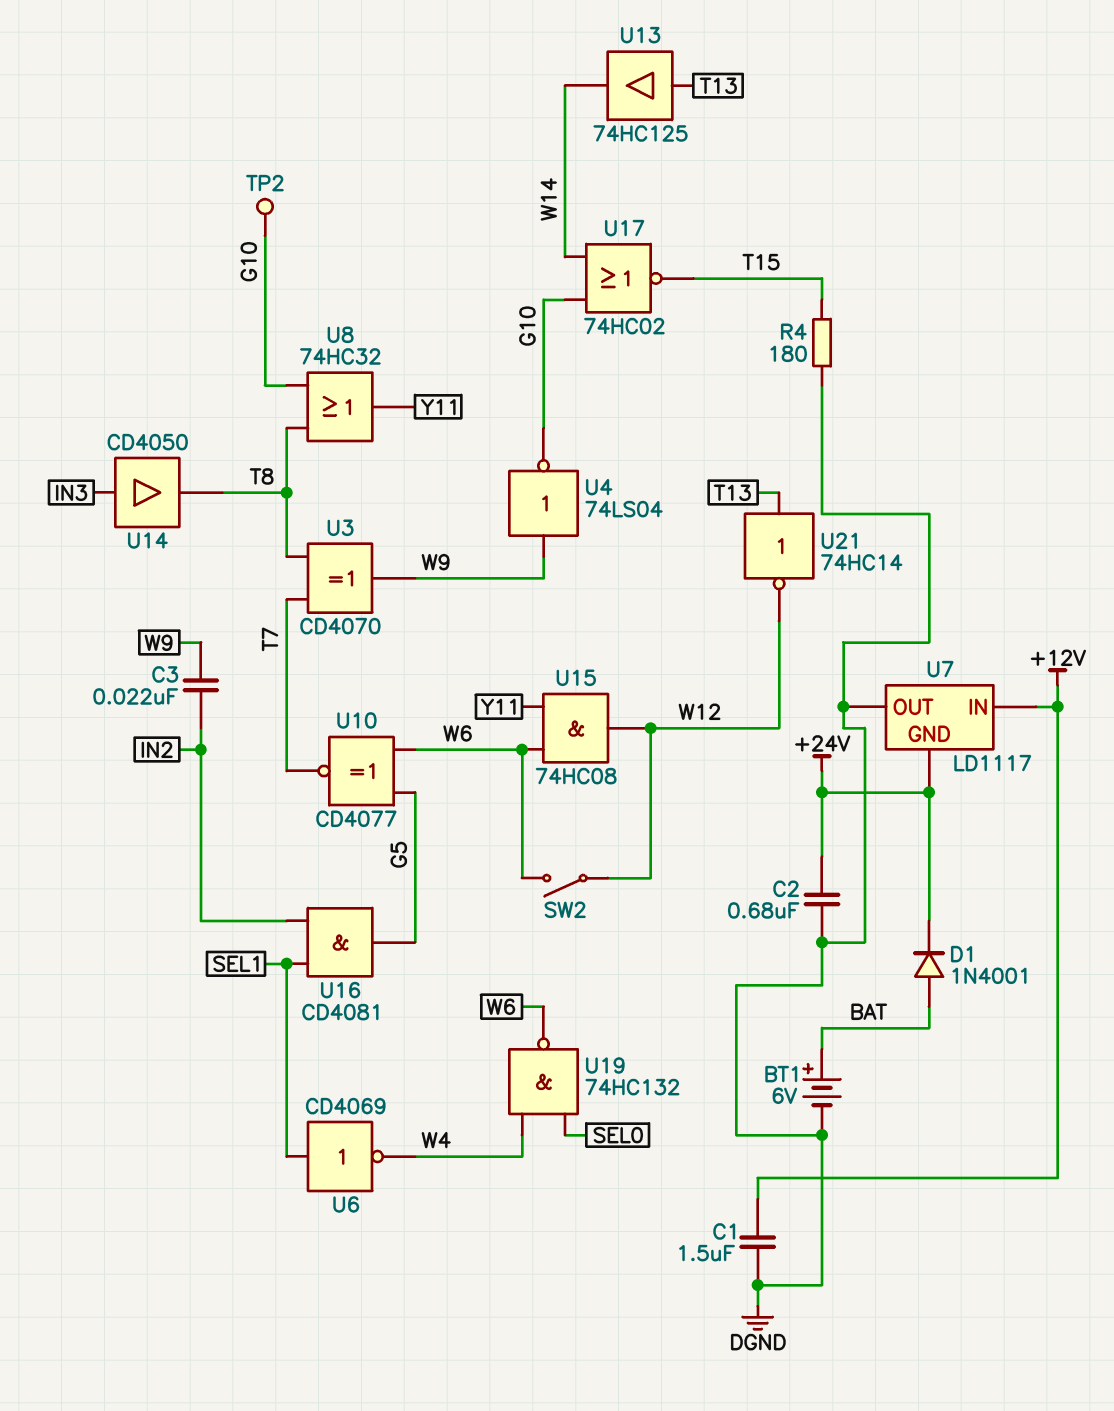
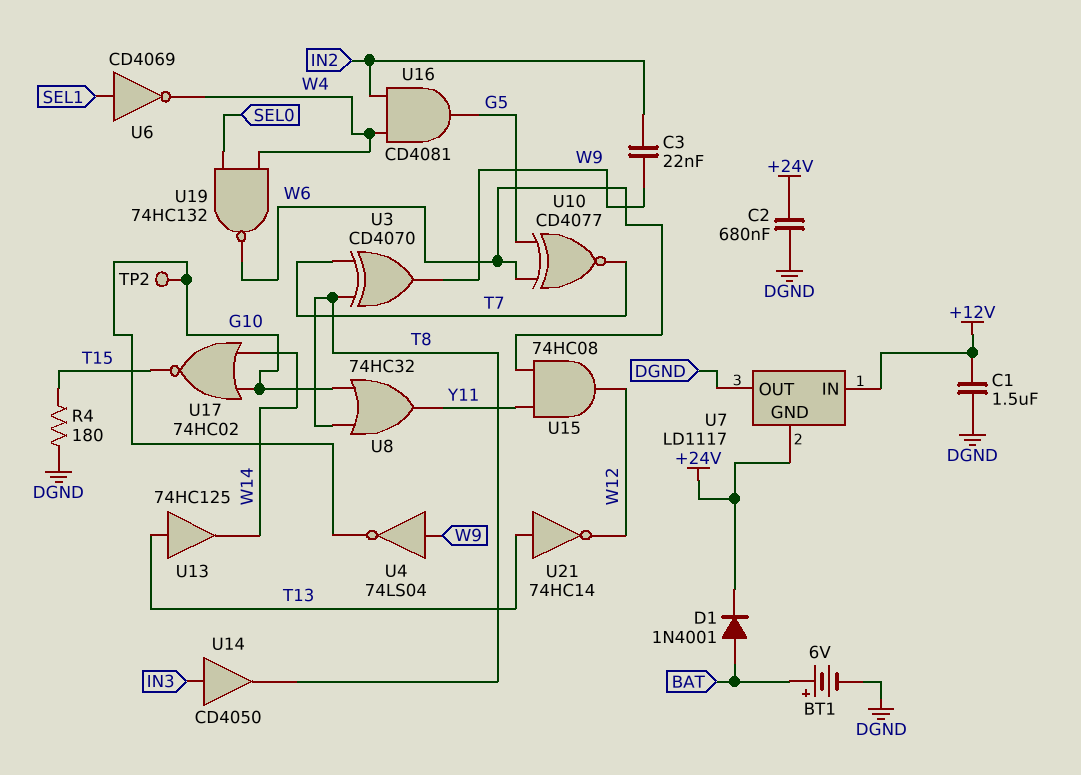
SW2: switch (W6, W12) -> none
U16: AND CD4081 (in IN2, in SEL1, out G5) -> AND CD4081 (in IN2, in W4, out G5)

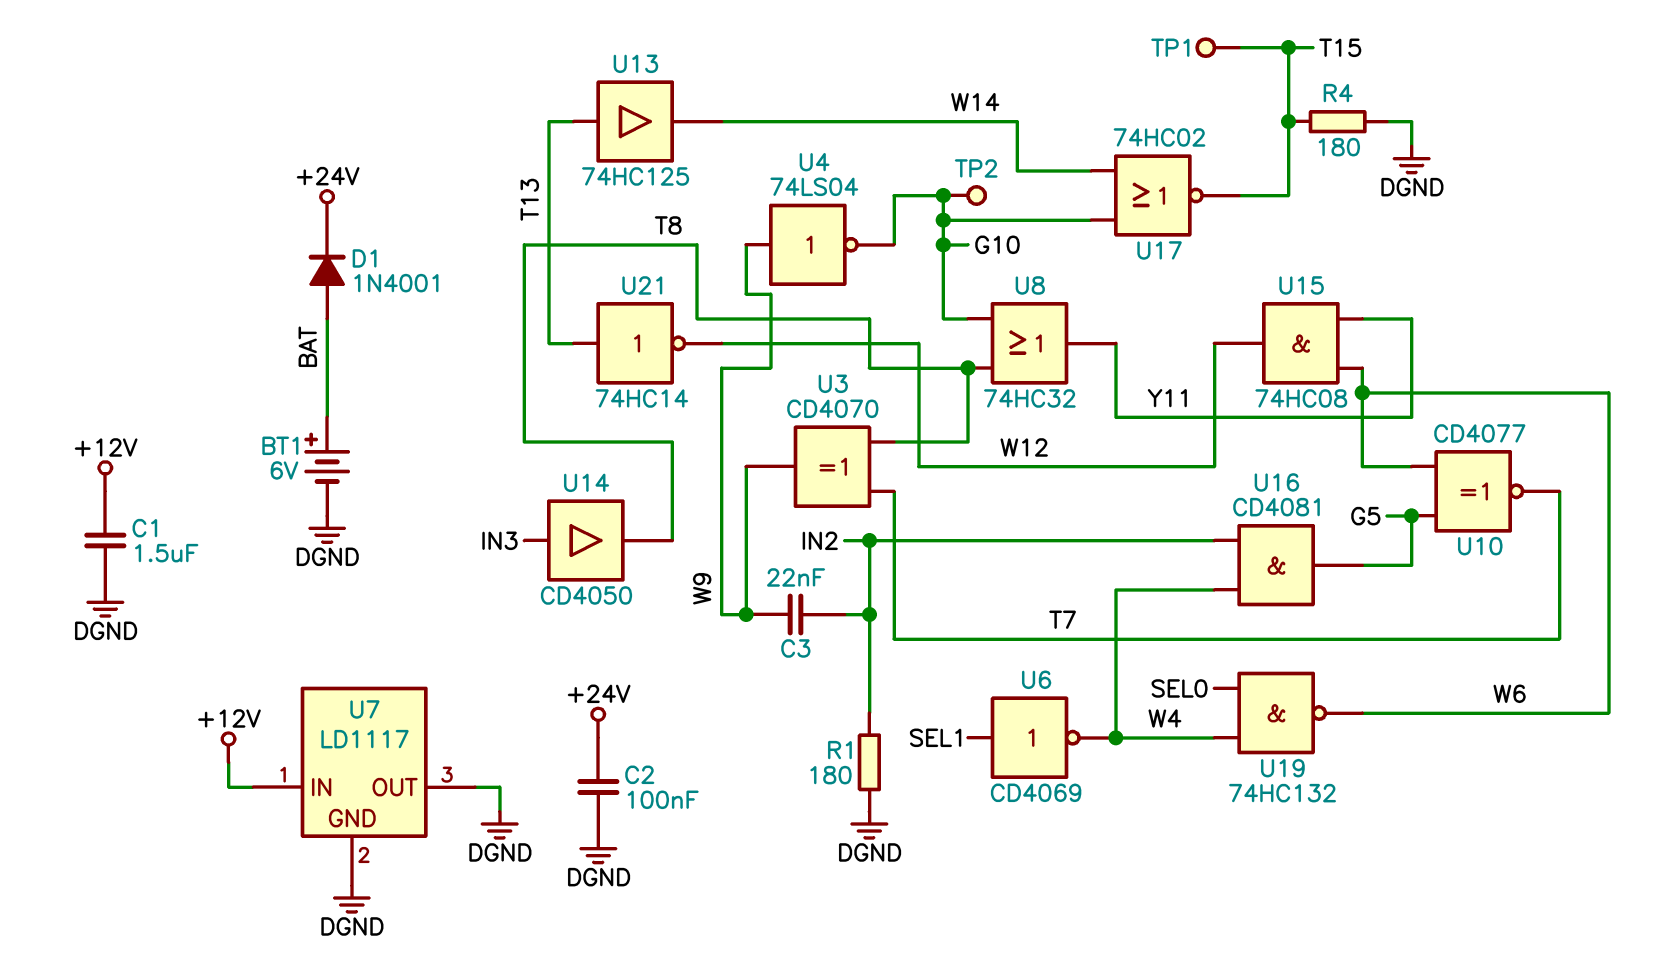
C2: 680nF (+24V, DGND) -> 100nF (+24V, DGND)
R1: none -> 180 (DGND, IN2)
TP1: none -> test point (T15)
U7 pin GND: +24V -> DGND

